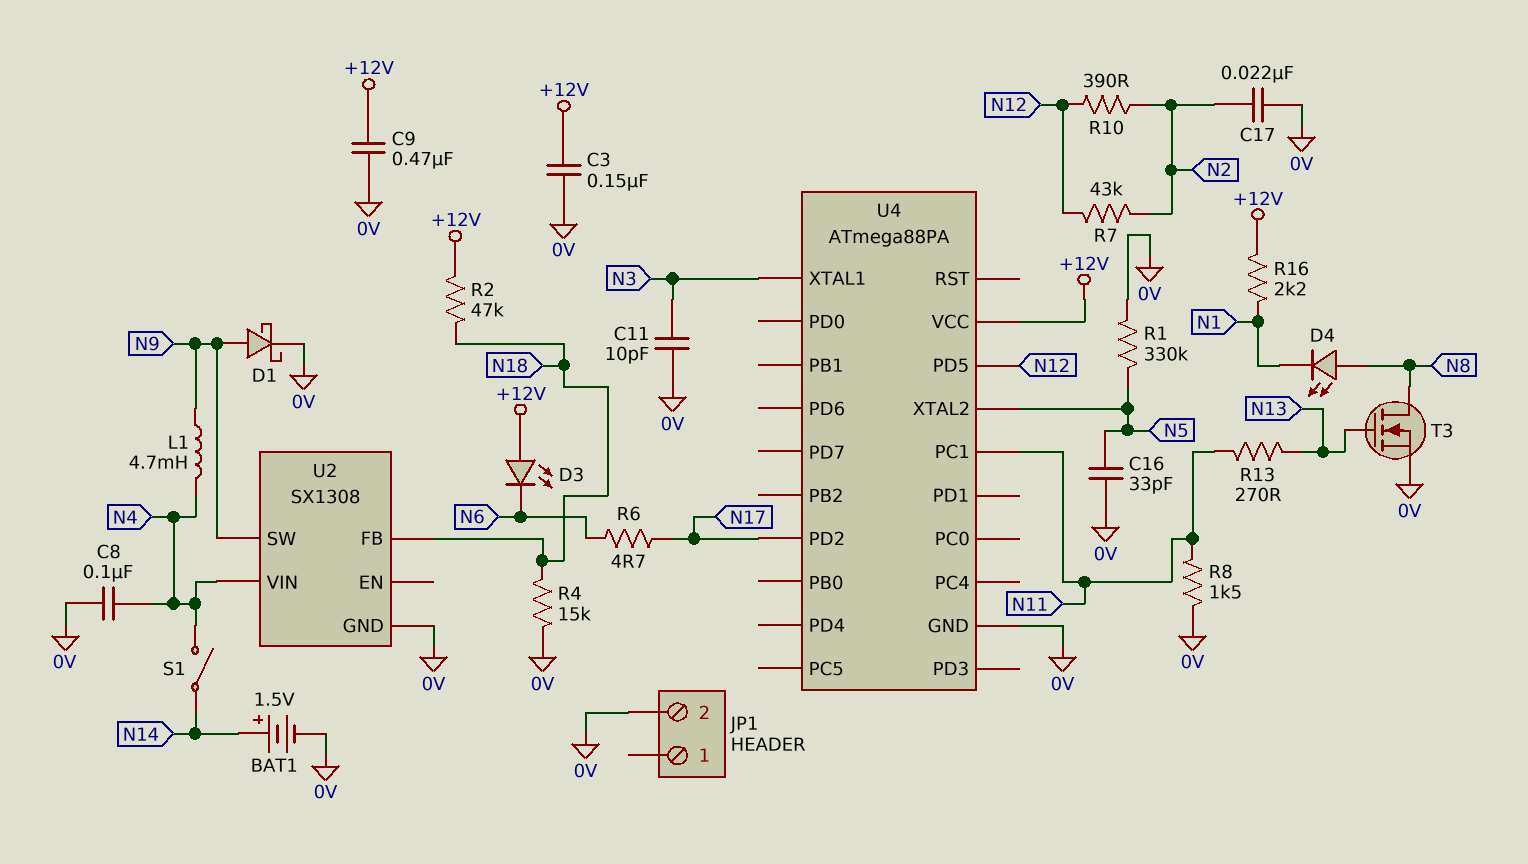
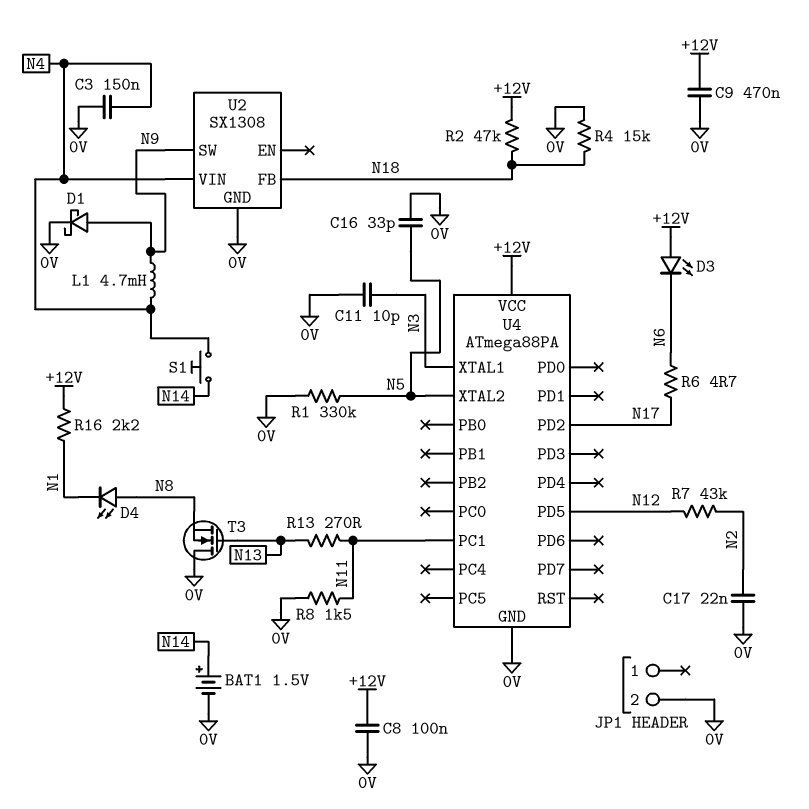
C3: 150nF (+12V, 0V) -> 150nF (0V, N4)
C8: 100nF (0V, N4) -> 100nF (+12V, 0V)
R10: 390 (N2, N12) -> none
S1: switch (N4, N14) -> button (N4, N14)
T3: NMOS (G N13, D N8, S 0V) -> NMOS (G N13, D 0V, S N8)

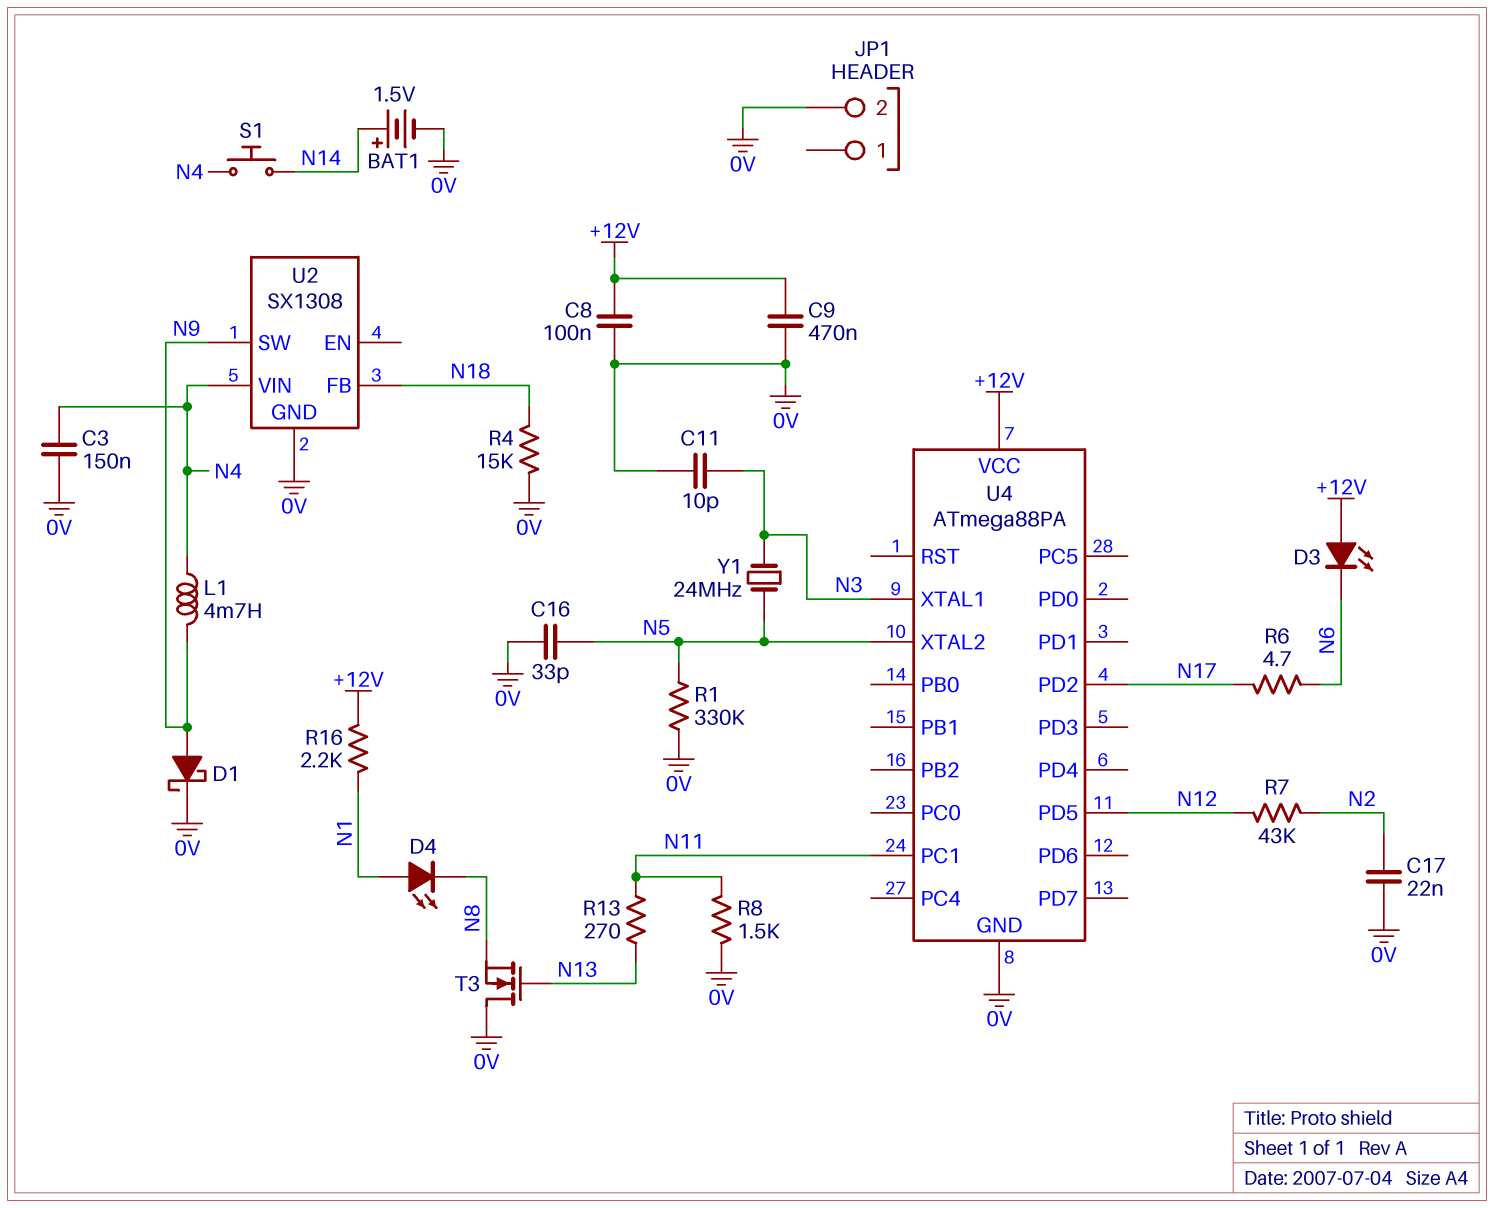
D4: LED (A N8, K N1) -> LED (A N1, K N8)
R2: 47k (+12V, N18) -> none
Y1: none -> 24MHz (N3, N5)

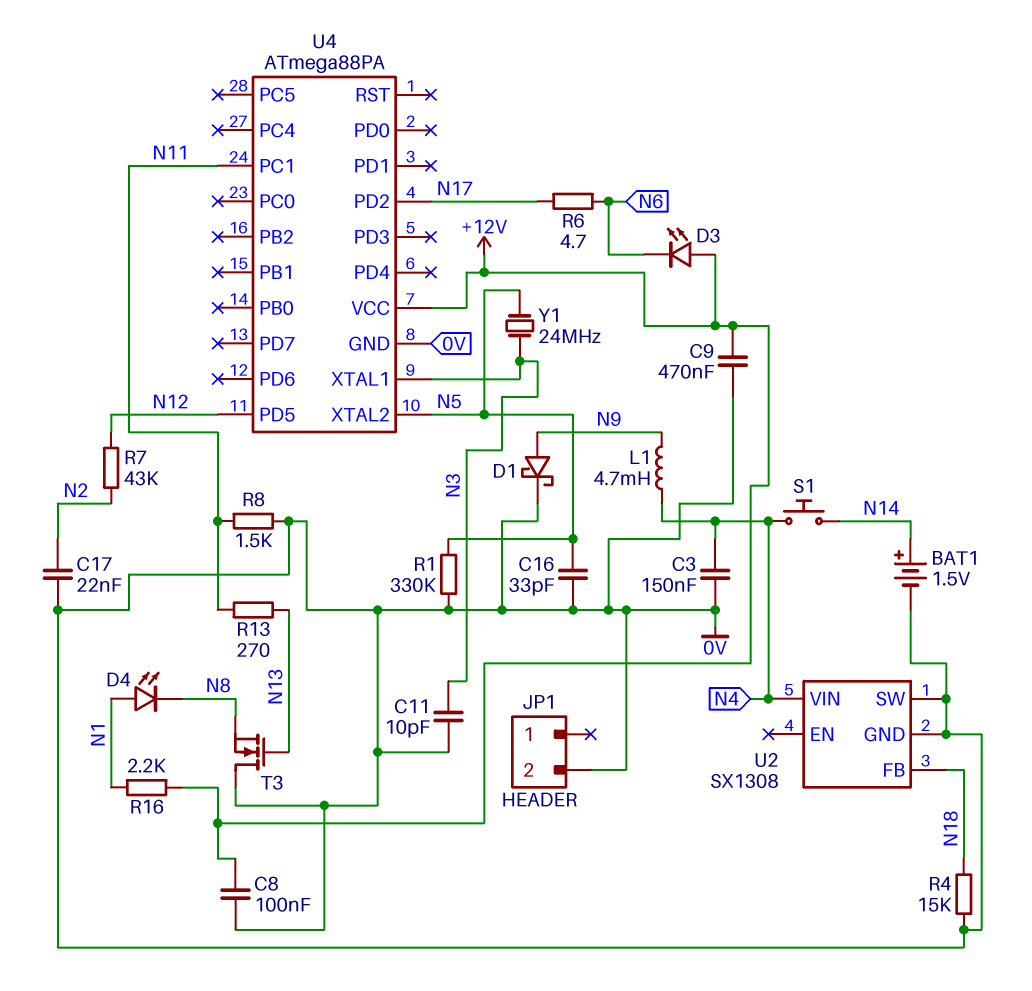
U2 pin SW: N9 -> 0V

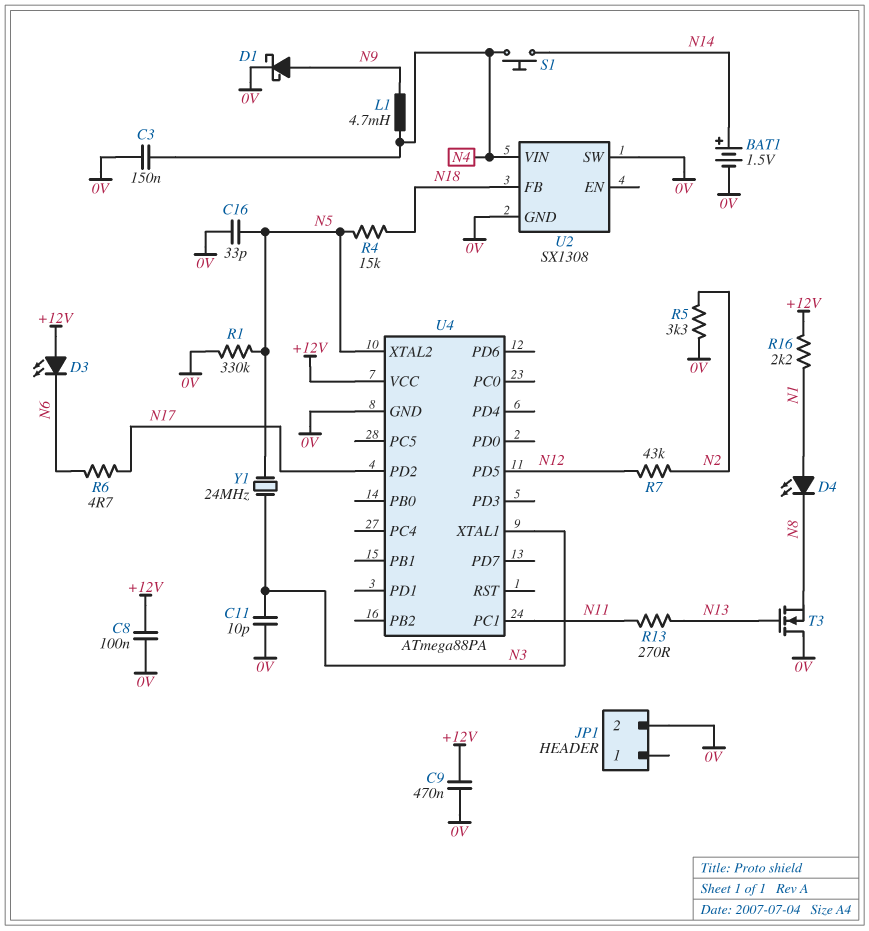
C17: 22nF (0V, N2) -> none
R4: 15k (0V, N18) -> 15k (N5, N18)
R5: none -> 3.3k (0V, N2)
R8: 1.5k (0V, N11) -> none

